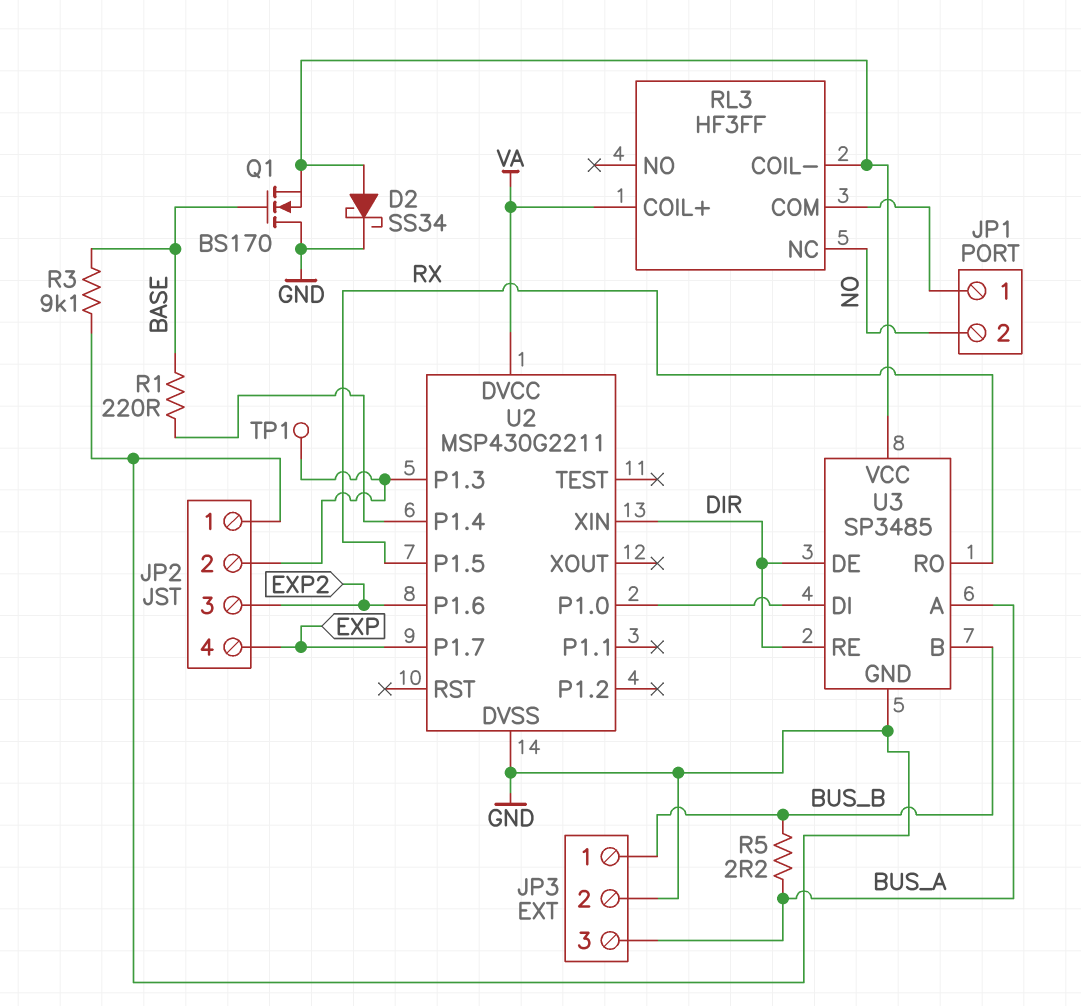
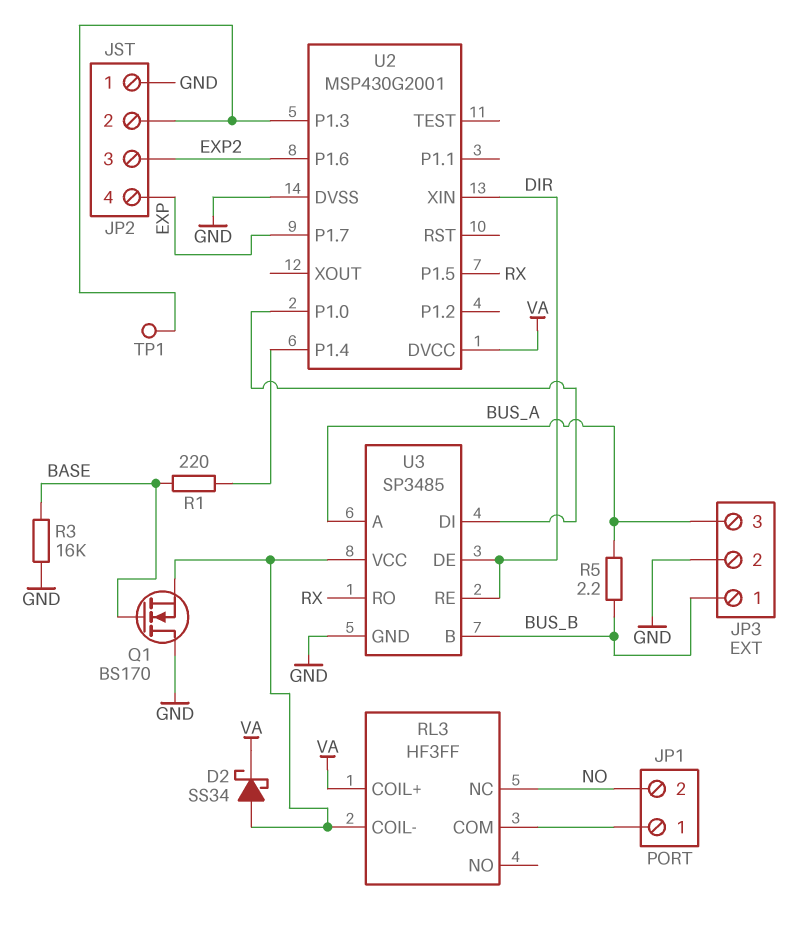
D2: schottky SS34 (A RL3/COIL-, K GND) -> schottky SS34 (A RL3/COIL-, K VA)
R3: 9.1k (BASE, GND) -> 16k (BASE, GND)
U2: MSP430G2211 -> MSP430G2001

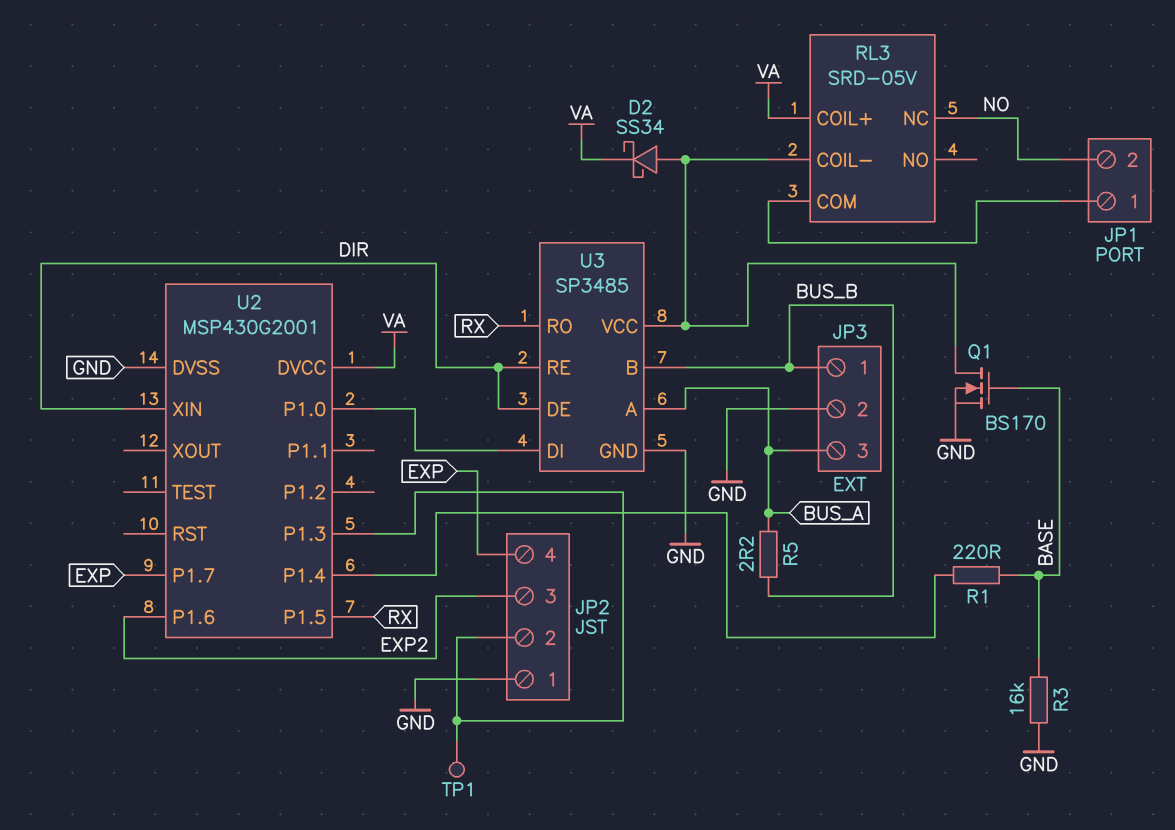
Q1: NMOS BS170 (G BASE, D GND, S RL3/COIL-) -> NMOS BS170 (G BASE, D RL3/COIL-, S GND)
RL3: HF3FF -> SRD-05V

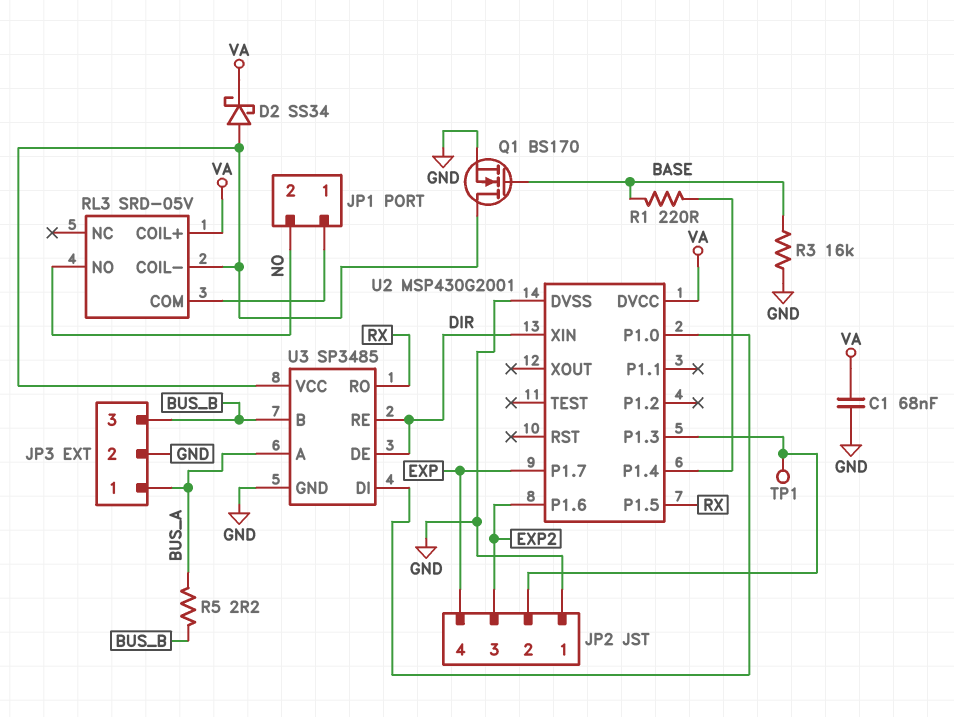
C1: none -> 68nF (GND, VA)
JP3 pin 1: BUS_B -> BUS_A
JP3 pin 3: BUS_A -> BUS_B
RL3 pin NC: NO -> none
RL3 pin NO: none -> NO

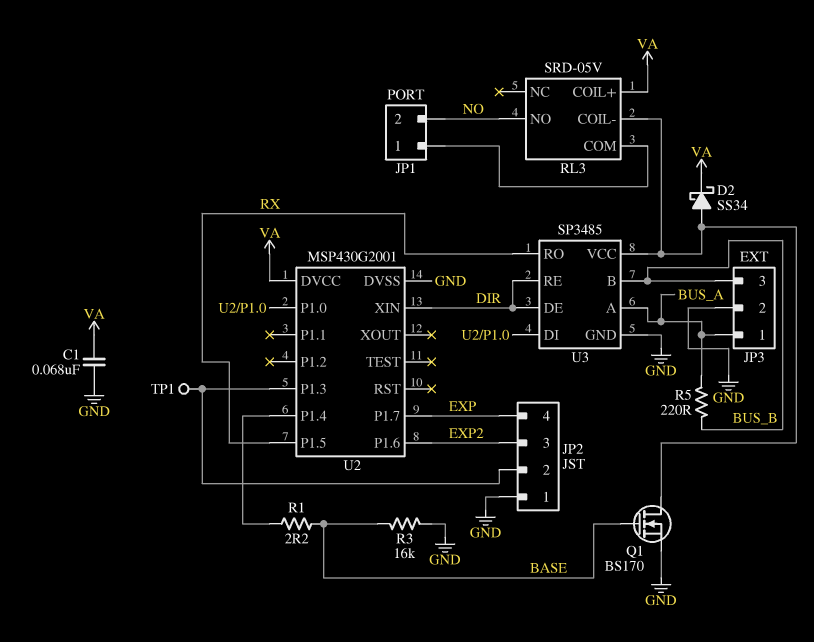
R1: 220 (BASE, U2/P1.4) -> 2.2 (BASE, U2/P1.4)
R5: 2.2 (BUS_A, BUS_B) -> 220 (BUS_A, BUS_B)

